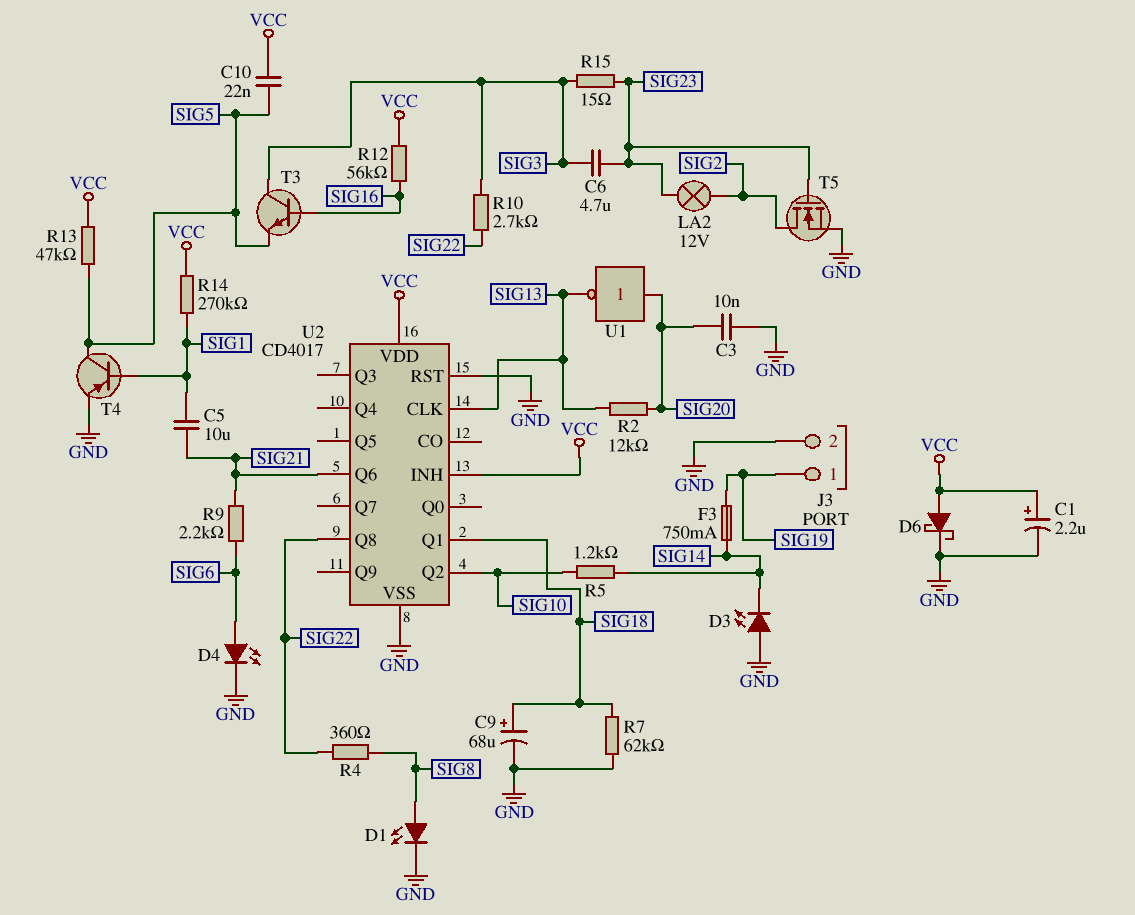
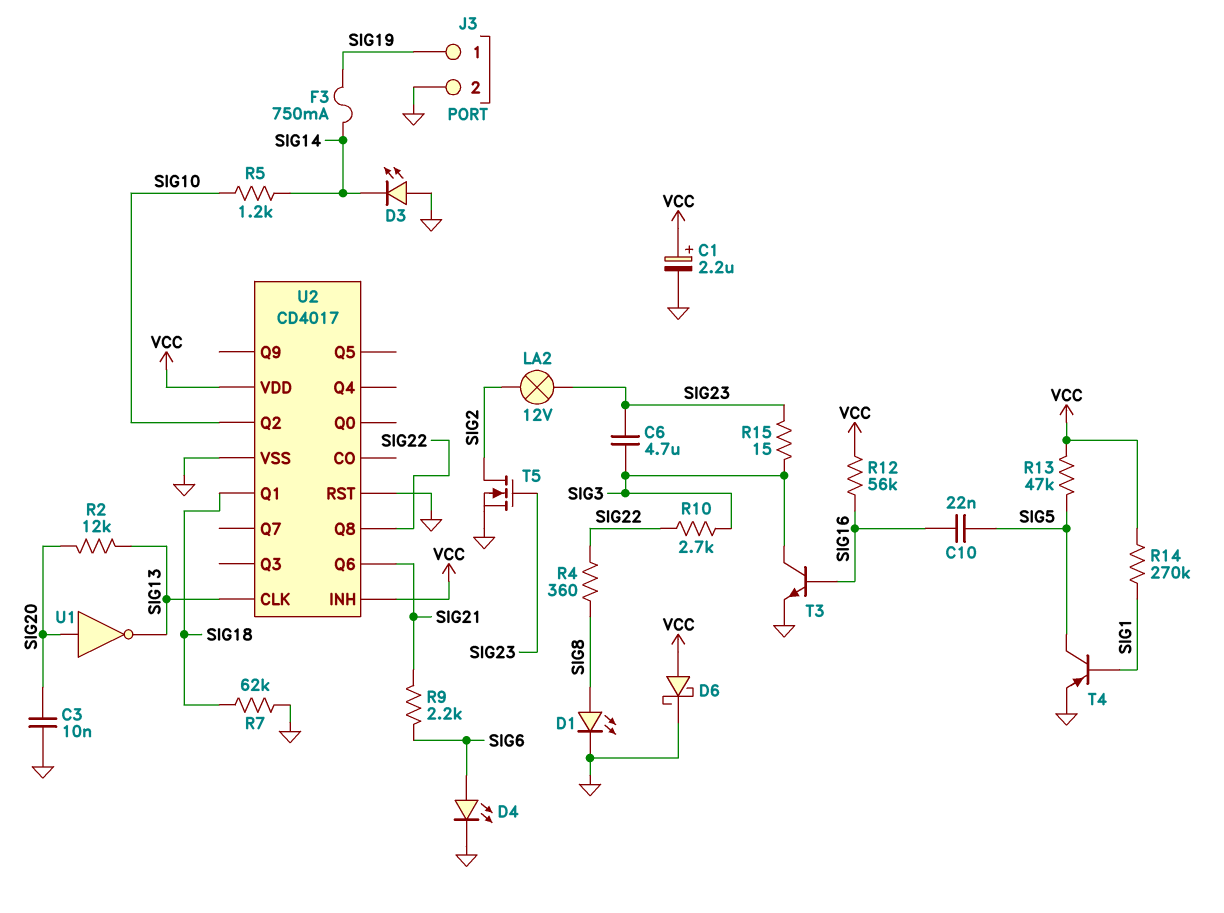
C5: 10uF (SIG1, SIG21) -> none
C9: 68uF (plus SIG18, minus GND) -> none
C10: 22nF (SIG5, VCC) -> 22nF (SIG5, SIG16)
T3: NPN (B SIG16, C SIG3, E SIG5) -> NPN (B SIG16, C SIG3, E GND)

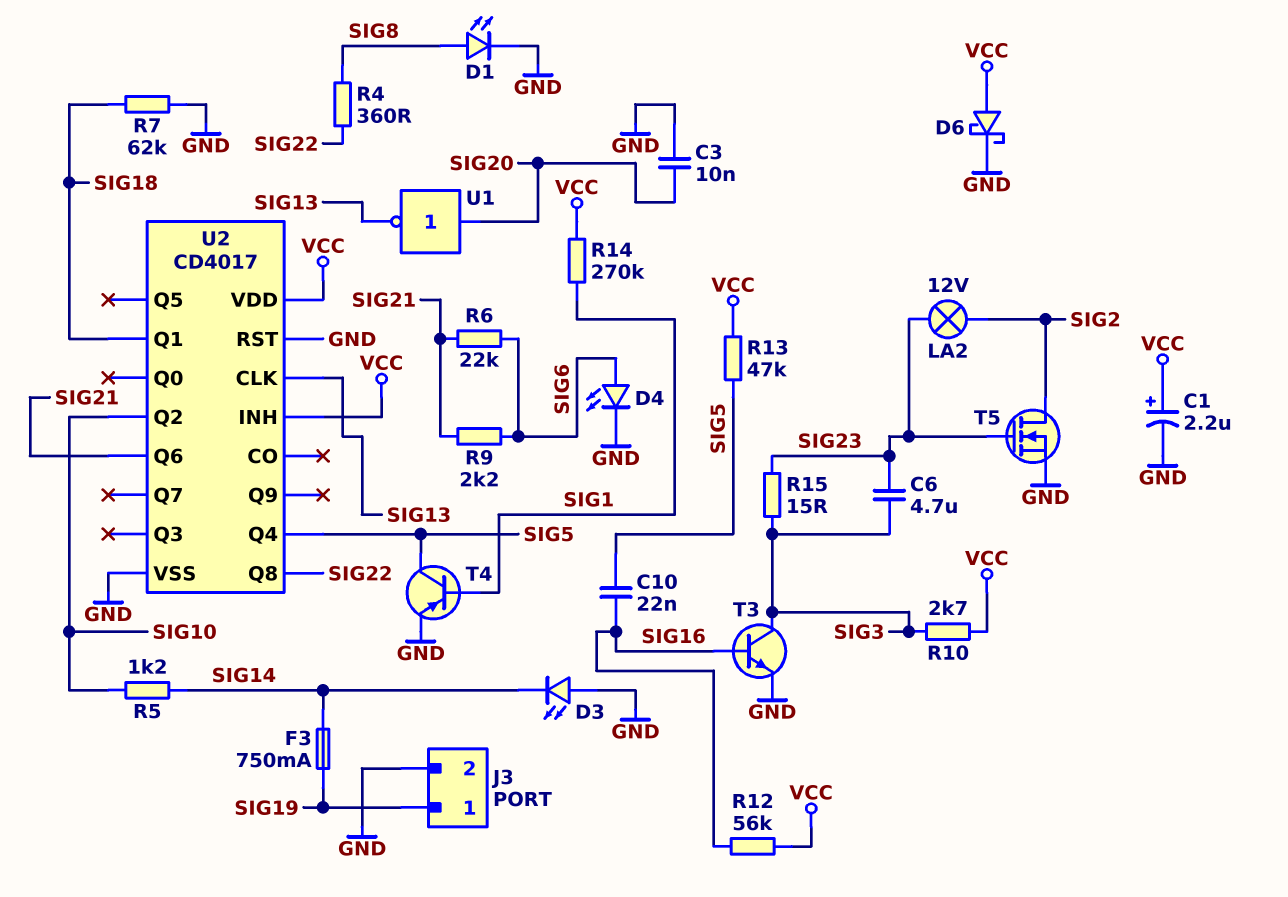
R2: 12k (SIG13, SIG20) -> none
R6: none -> 22k (SIG6, SIG21)
R10: 2.7k (SIG3, SIG22) -> 2.7k (SIG3, VCC)
U2 pin Q4: none -> SIG5

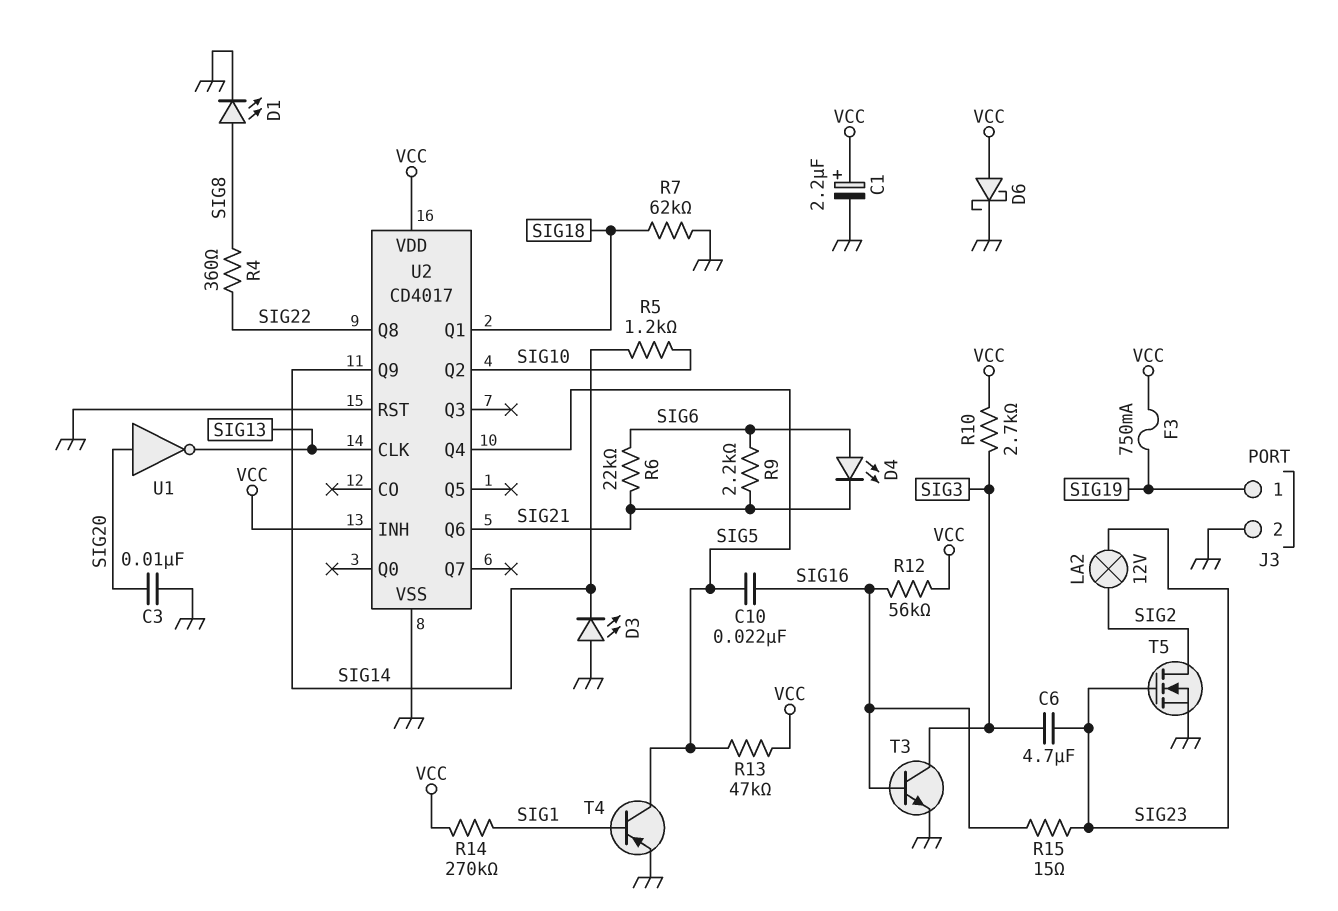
D4: LED (A SIG6, K GND) -> LED (A SIG6, K SIG21)
F3: 750mA (SIG14, SIG19) -> 750mA (SIG19, VCC)
R15: 15 (SIG3, SIG23) -> 15 (SIG16, SIG23)
U2 pin Q9: none -> SIG14

